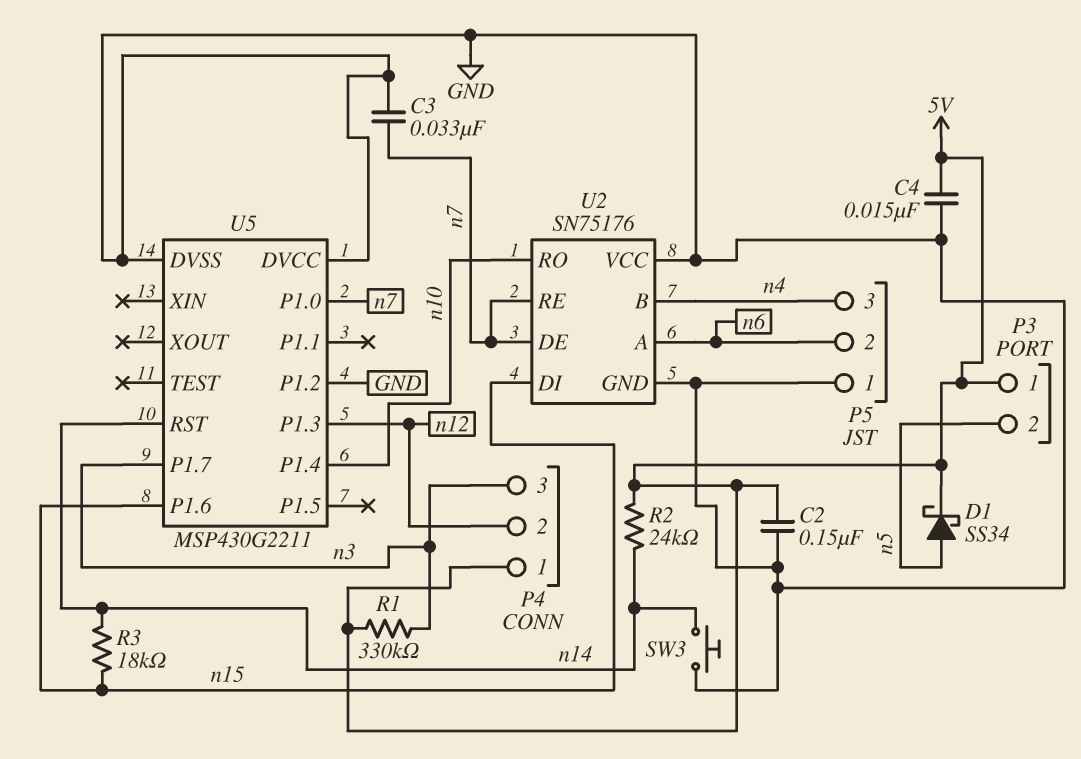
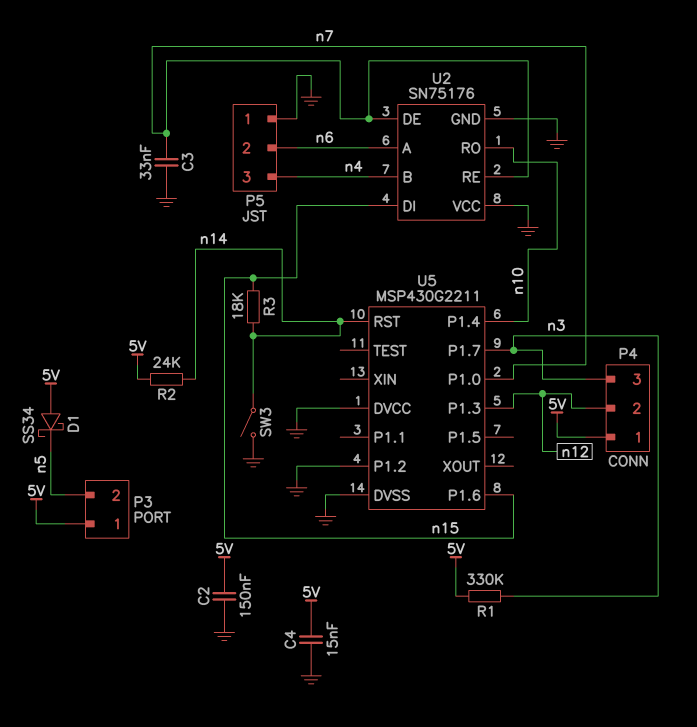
D1: schottky SS34 (A n5, K 5V) -> schottky SS34 (A 5V, K n5)
SW3: button (GND, n14) -> switch (GND, n14)

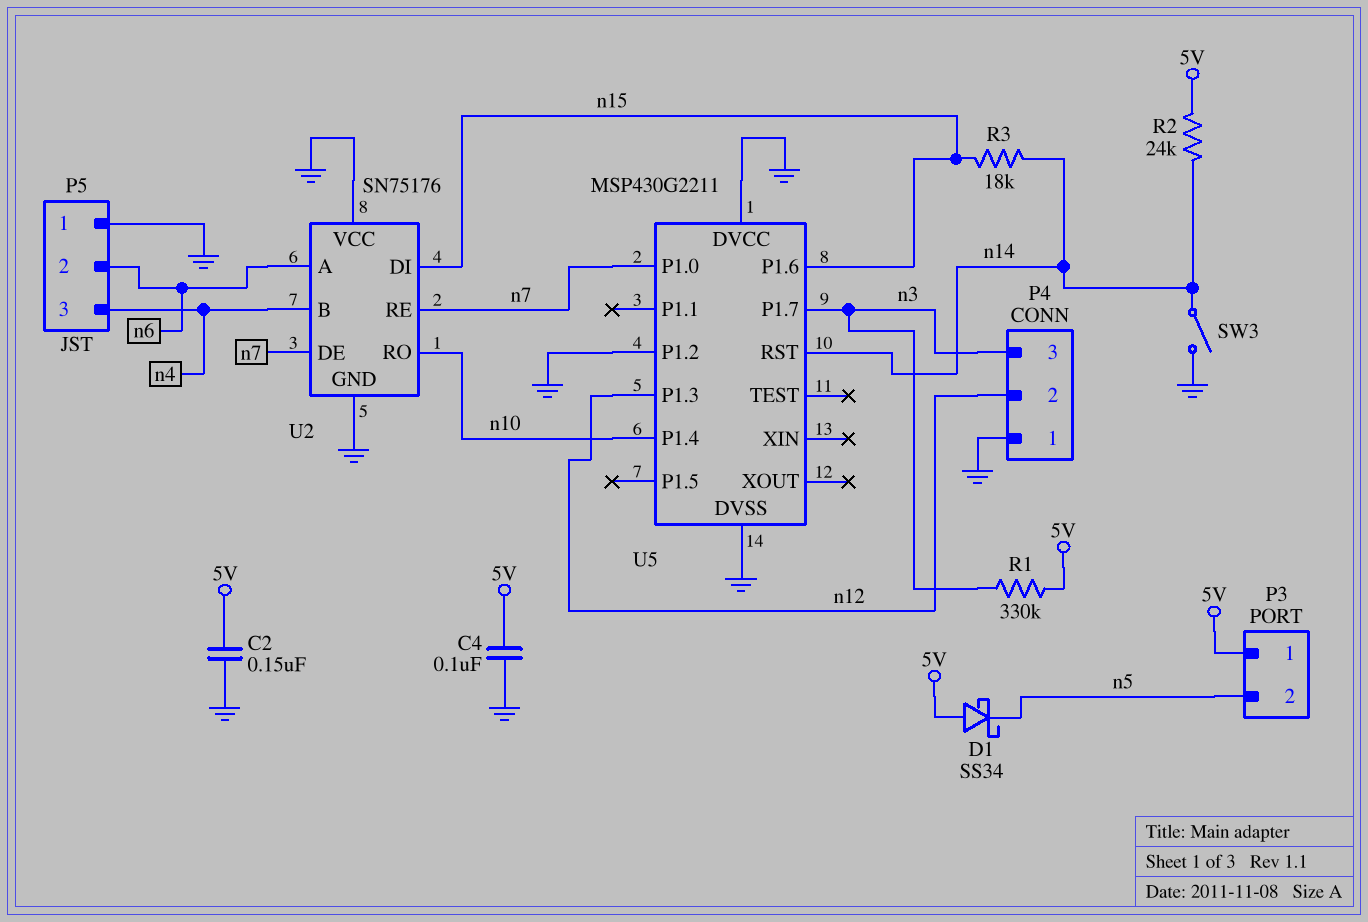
C3: 33nF (GND, n7) -> none
C4: 15nF (5V, GND) -> 100nF (5V, GND)
P4 pin 1: 5V -> GND

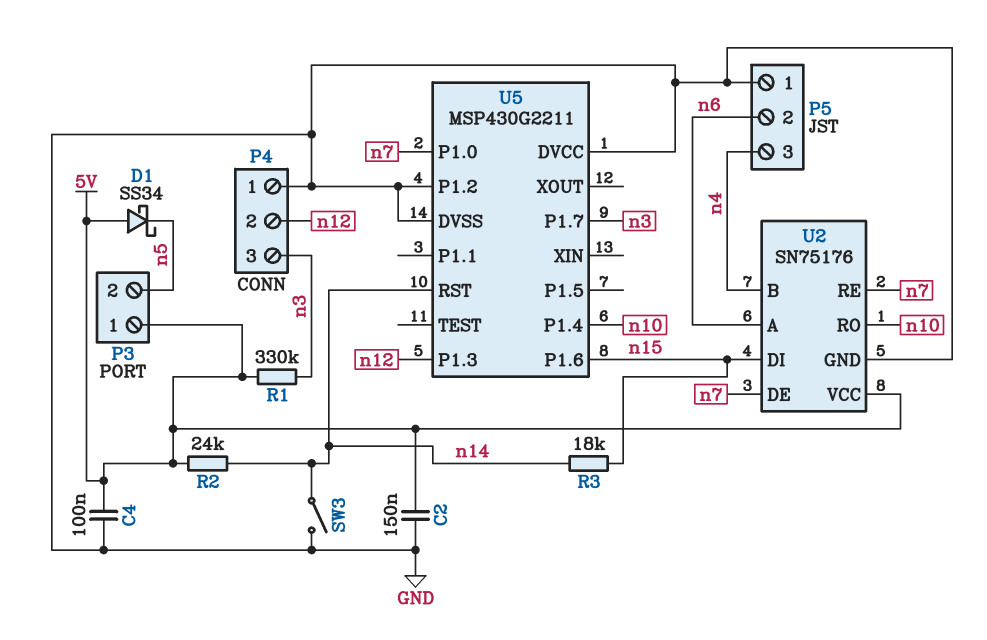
U2 pin VCC: GND -> 5V

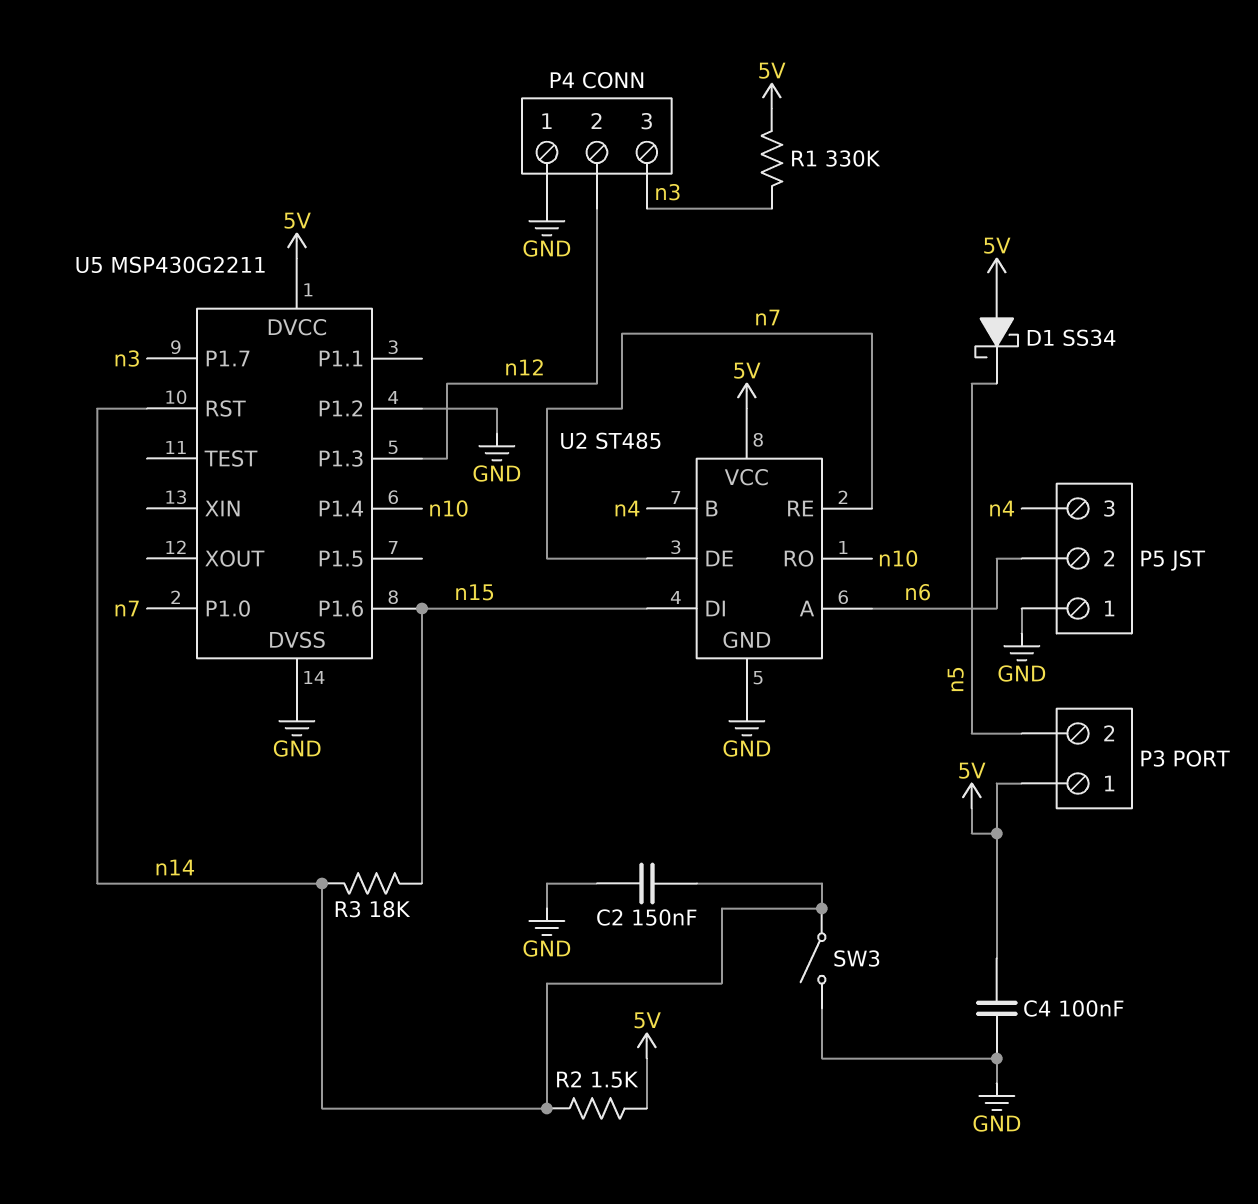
C2: 150nF (5V, GND) -> 150nF (GND, n14)
R2: 24k (5V, n14) -> 1.5k (5V, n14)
U2: SN75176 -> ST485
U5 pin DVCC: GND -> 5V

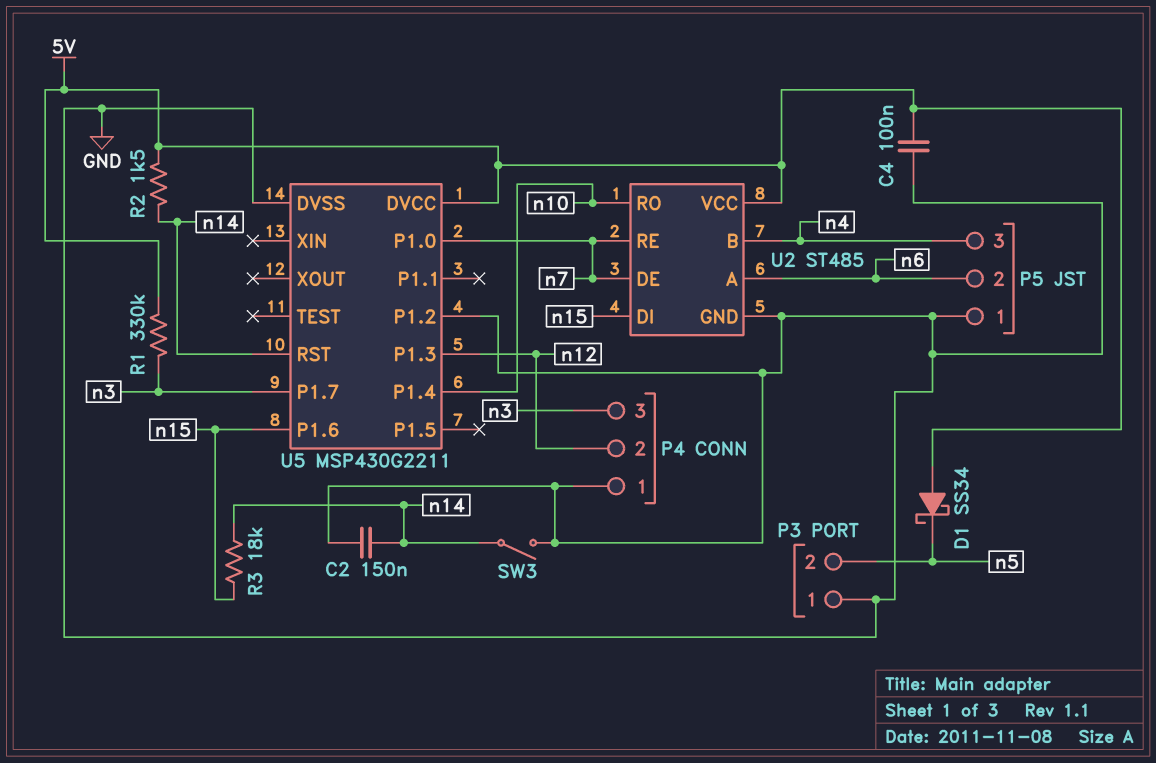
P3 pin 1: 5V -> GND

